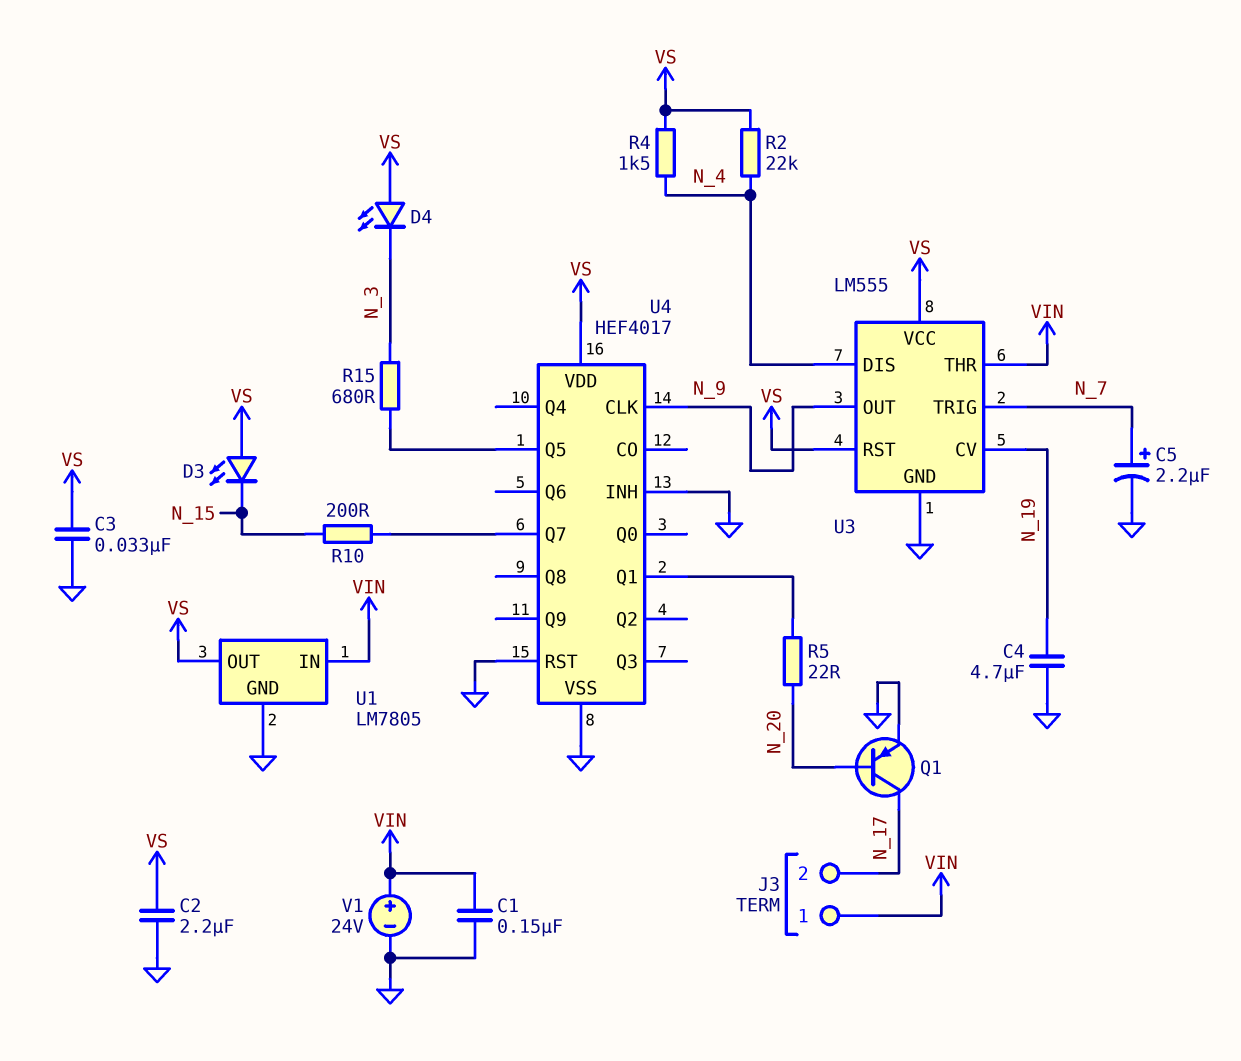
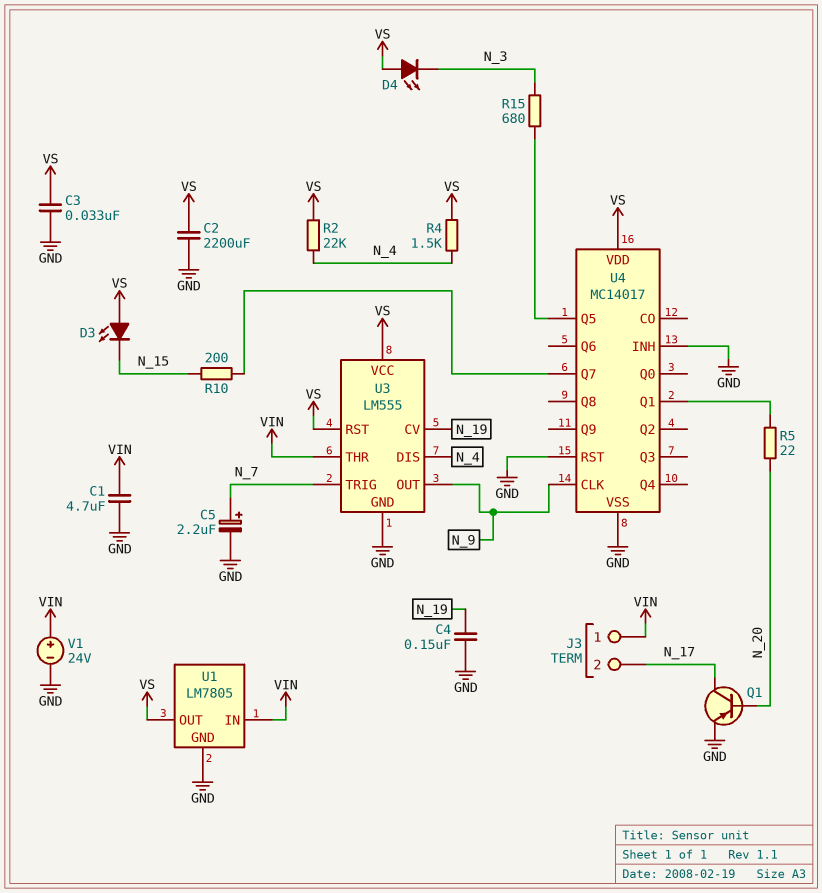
C1: 150nF (GND, VIN) -> 4.7uF (GND, VIN)
C2: 2.2uF (GND, VS) -> 2200uF (GND, VS)
C4: 4.7uF (GND, N_19) -> 150nF (GND, N_19)
U4: HEF4017 -> MC14017

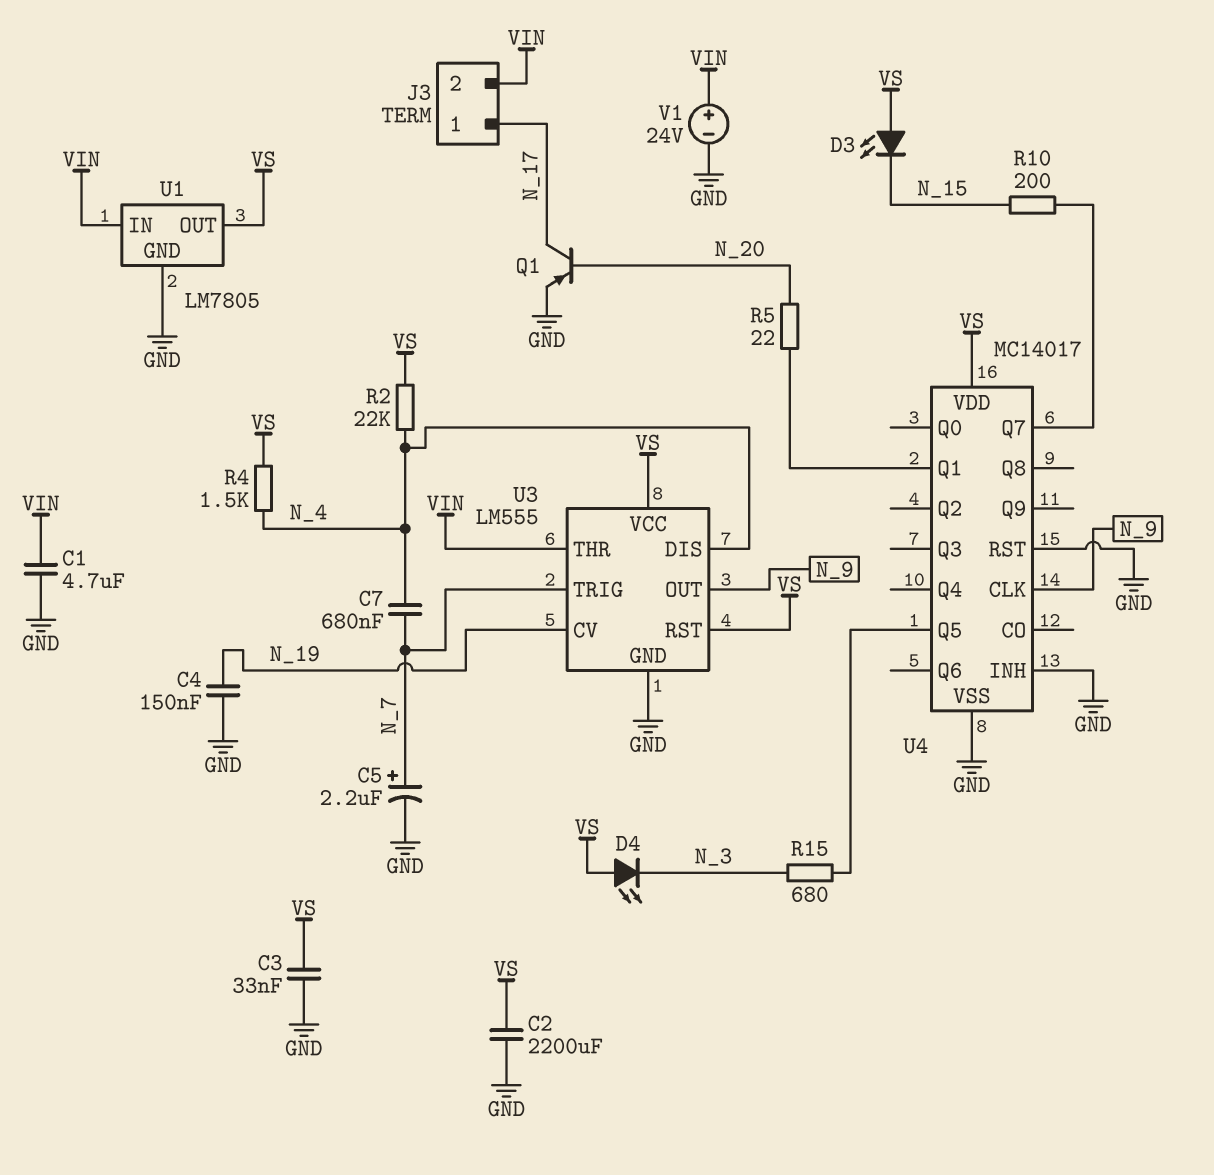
C7: none -> 680nF (N_4, N_7)
J3 pin 1: VIN -> N_17
J3 pin 2: N_17 -> VIN

